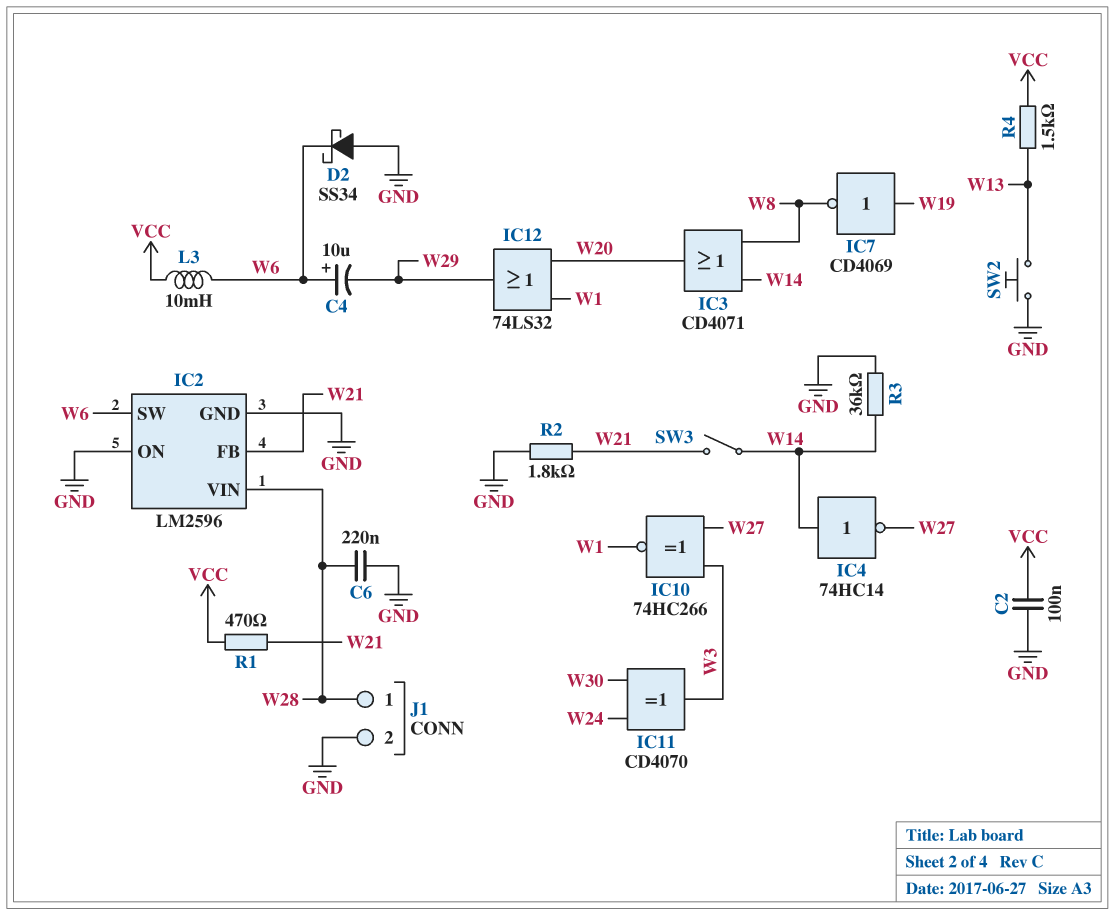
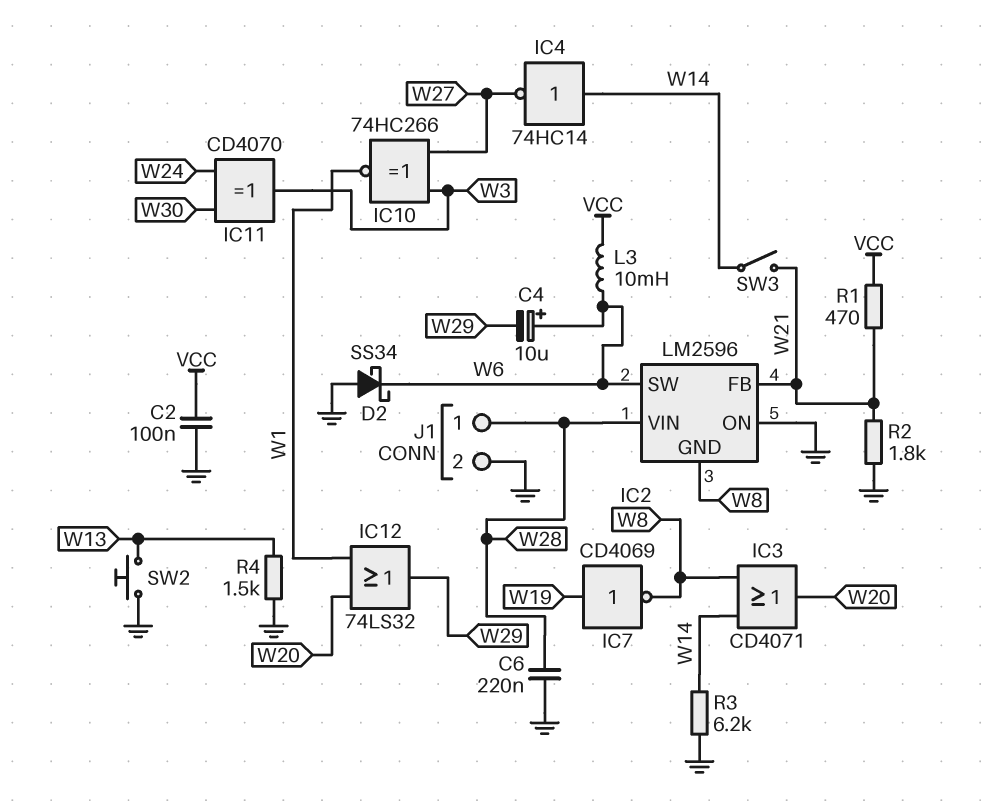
IC2 pin GND: GND -> W8
R3: 36k (GND, W14) -> 6.2k (GND, W14)
R4: 1.5k (VCC, W13) -> 1.5k (GND, W13)

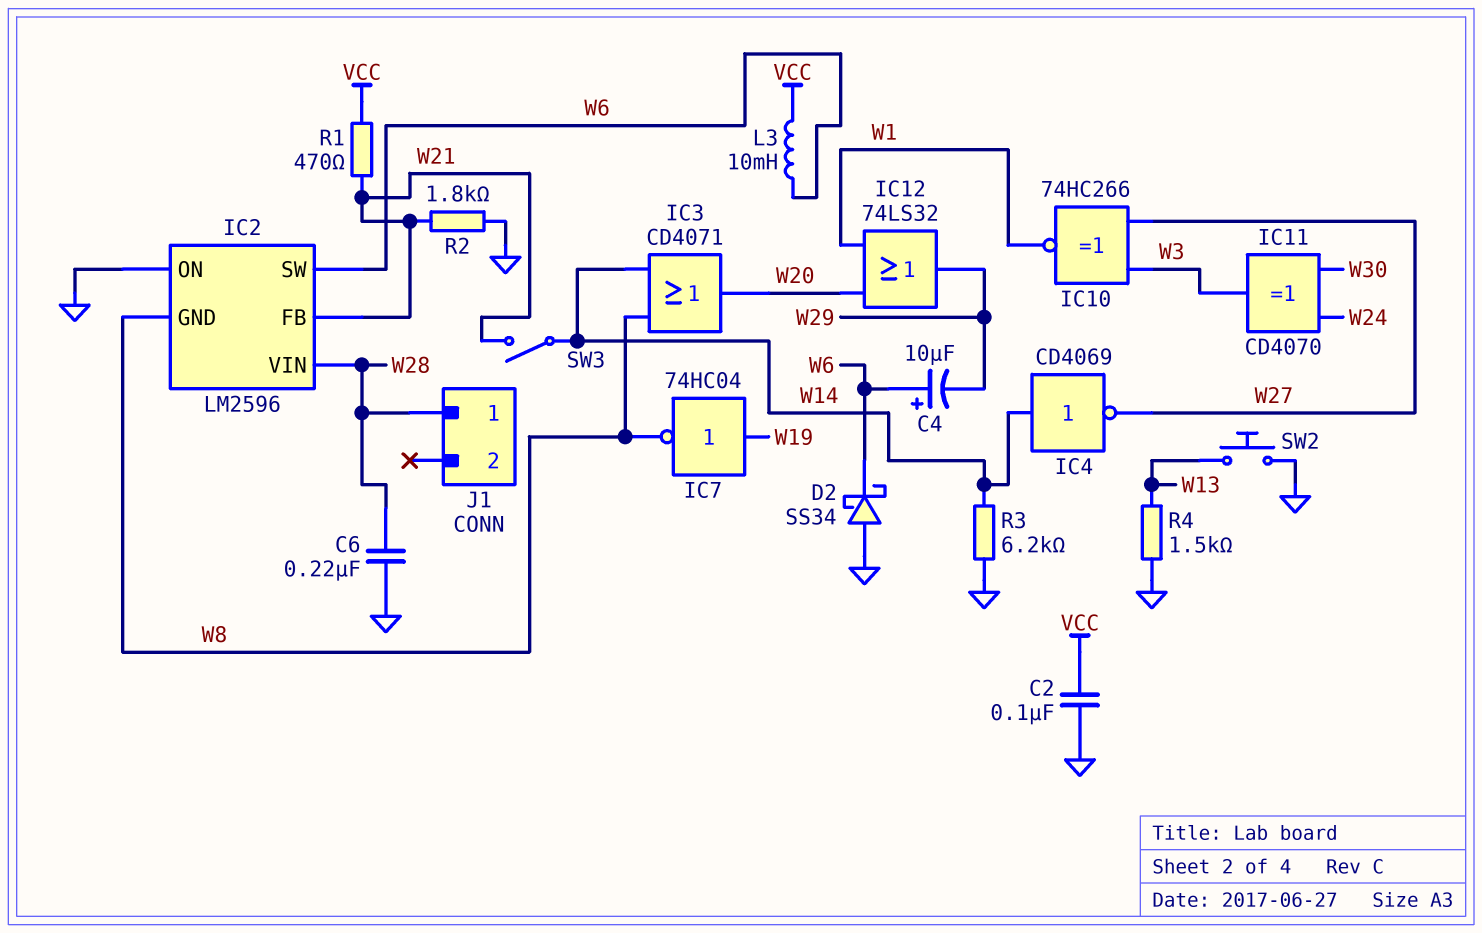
IC4: NOT 74HC14 (in W14, out W27) -> NOT CD4069 (in W14, out W27)
IC7: NOT CD4069 (in W19, out W8) -> NOT 74HC04 (in W19, out W8)
J1 pin 2: GND -> none

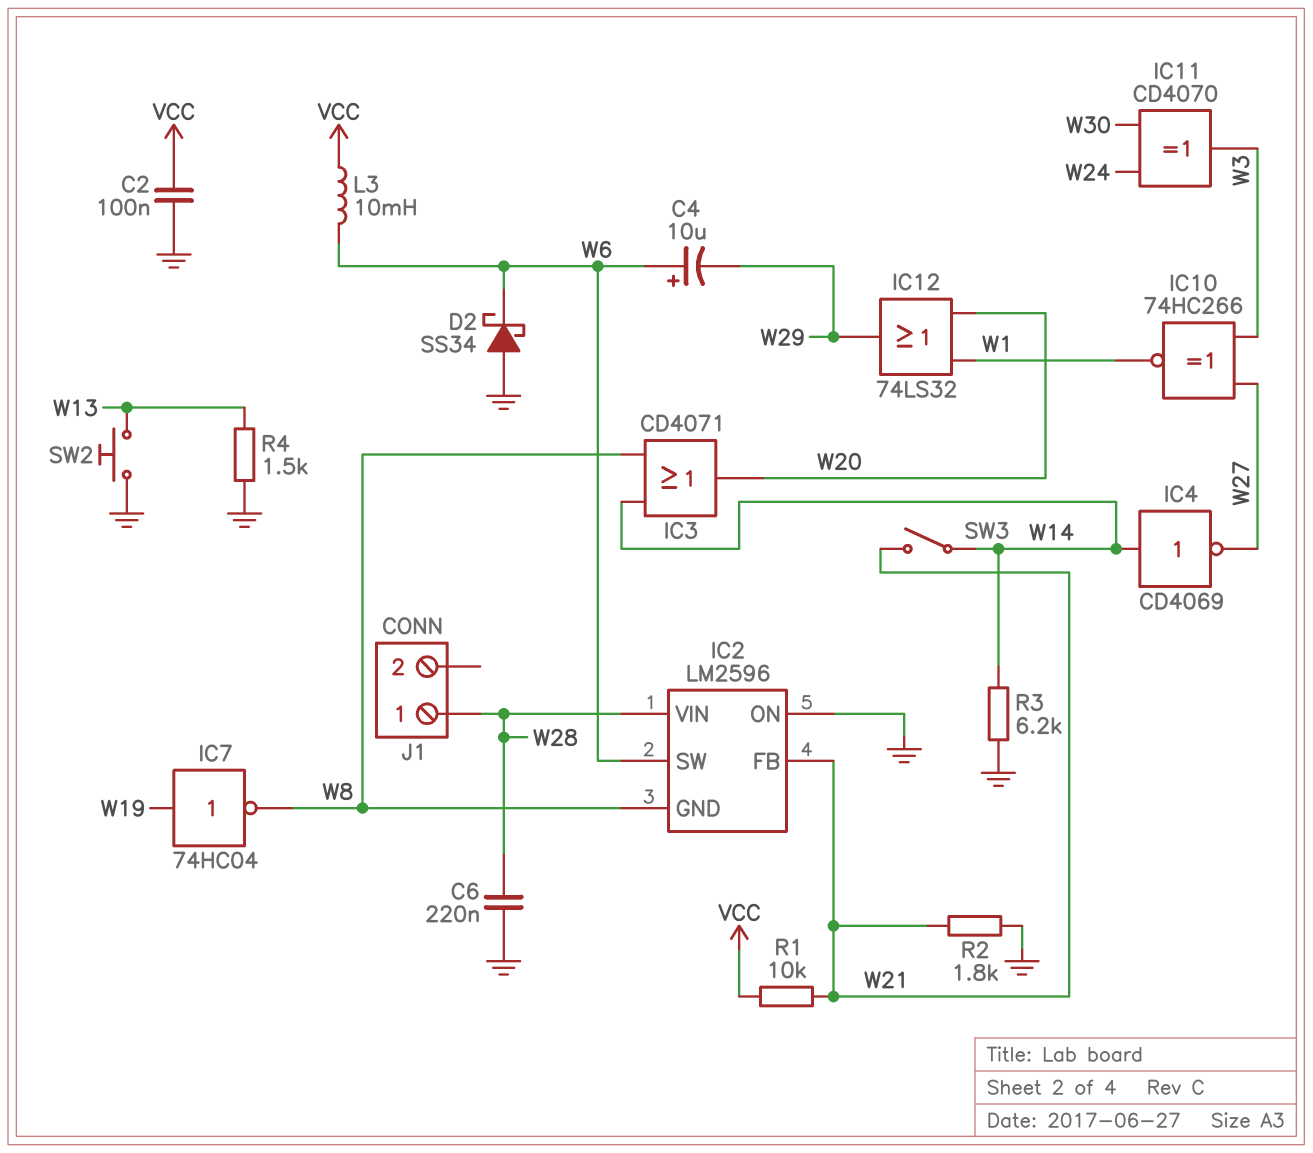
R1: 470 (VCC, W21) -> 10k (VCC, W21)

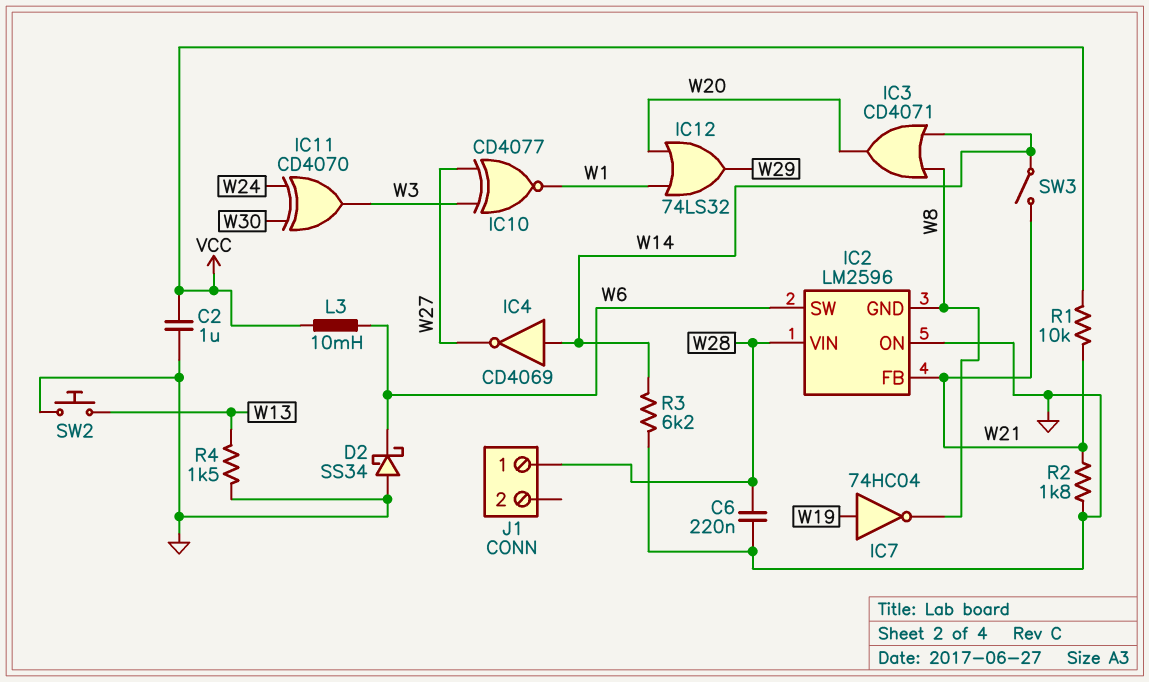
C2: 100nF (GND, VCC) -> 1uF (GND, VCC)
C4: 10uF (plus W6, minus W29) -> none
IC10: XNOR 74HC266 (in W3, in W27, out W1) -> XNOR CD4077 (in W3, in W27, out W1)

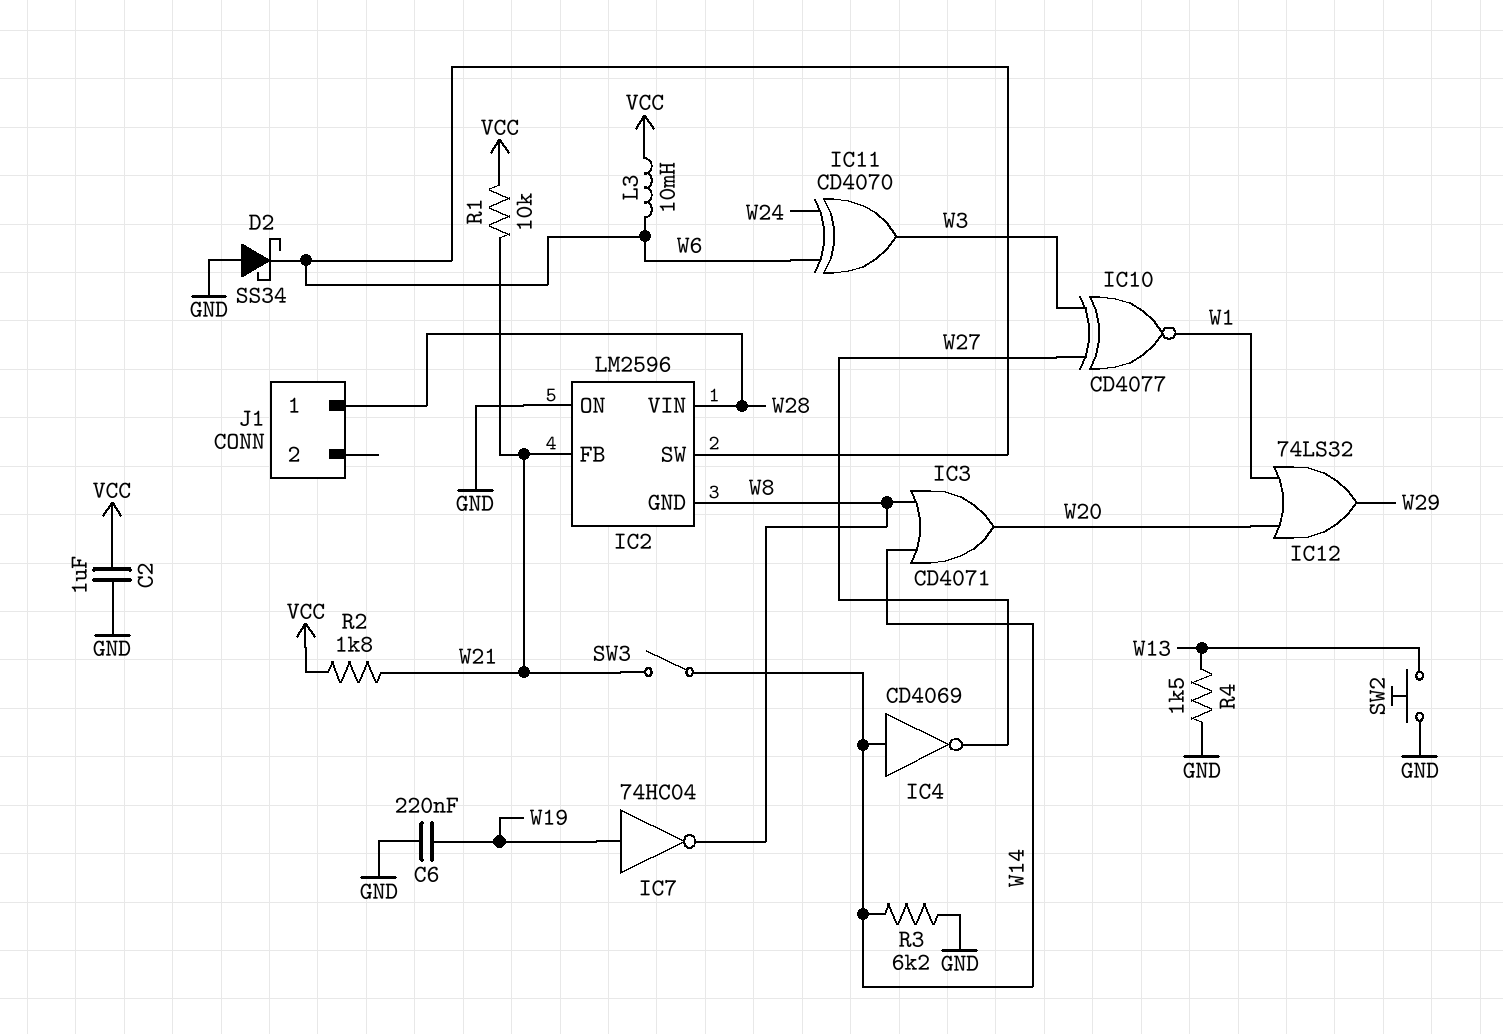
C6: 220nF (GND, W28) -> 220nF (GND, W19)
IC11: XOR CD4070 (in W24, in W30, out W3) -> XOR CD4070 (in W6, in W24, out W3)
R2: 1.8k (GND, W21) -> 1.8k (VCC, W21)

